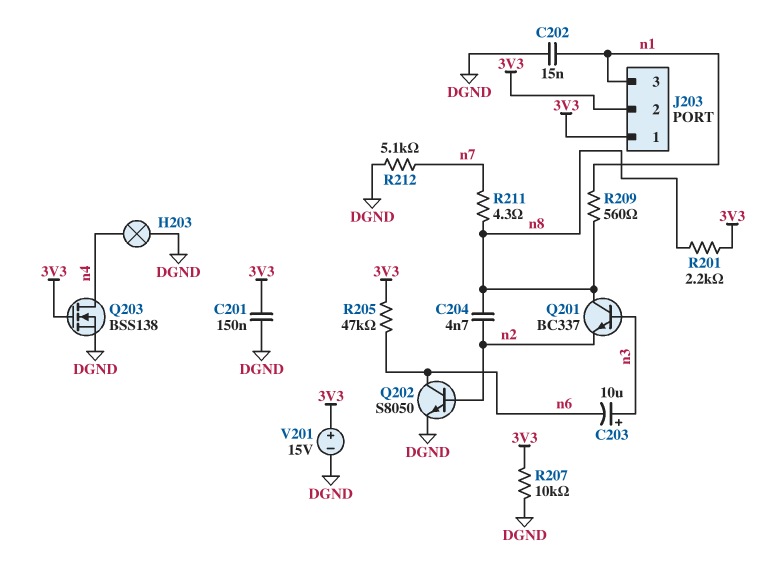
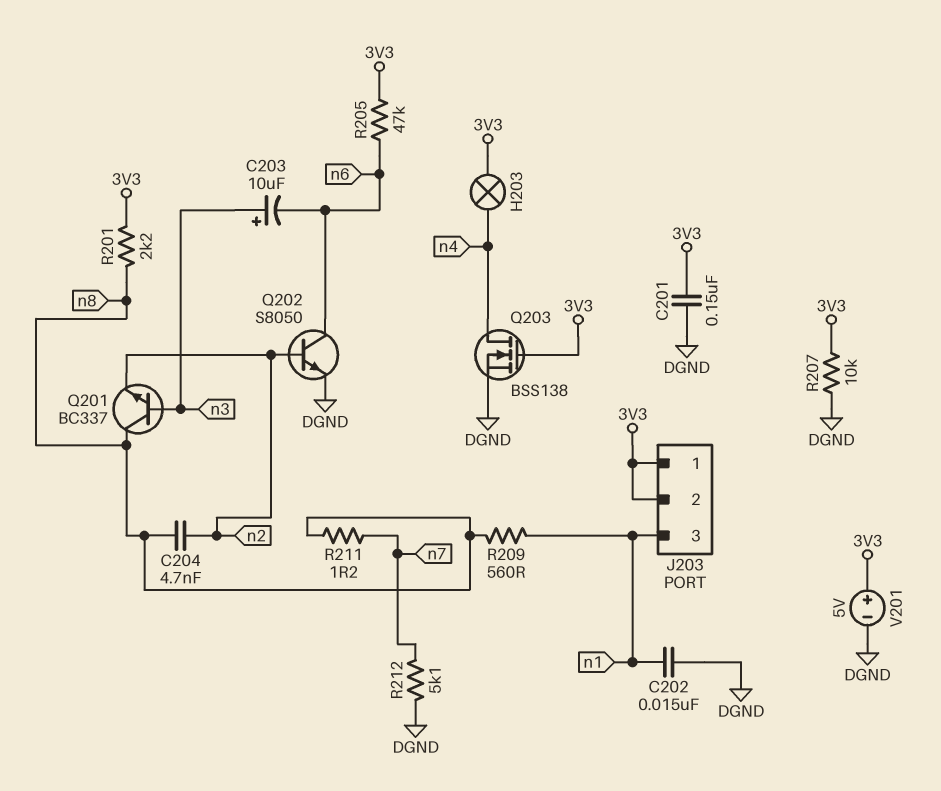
H203: lamp (DGND, n4) -> lamp (3V3, n4)
R211: 4.3 (n7, n8) -> 1.2 (n7, n8)
V201: 15V (plus 3V3, minus DGND) -> 5V (plus 3V3, minus DGND)

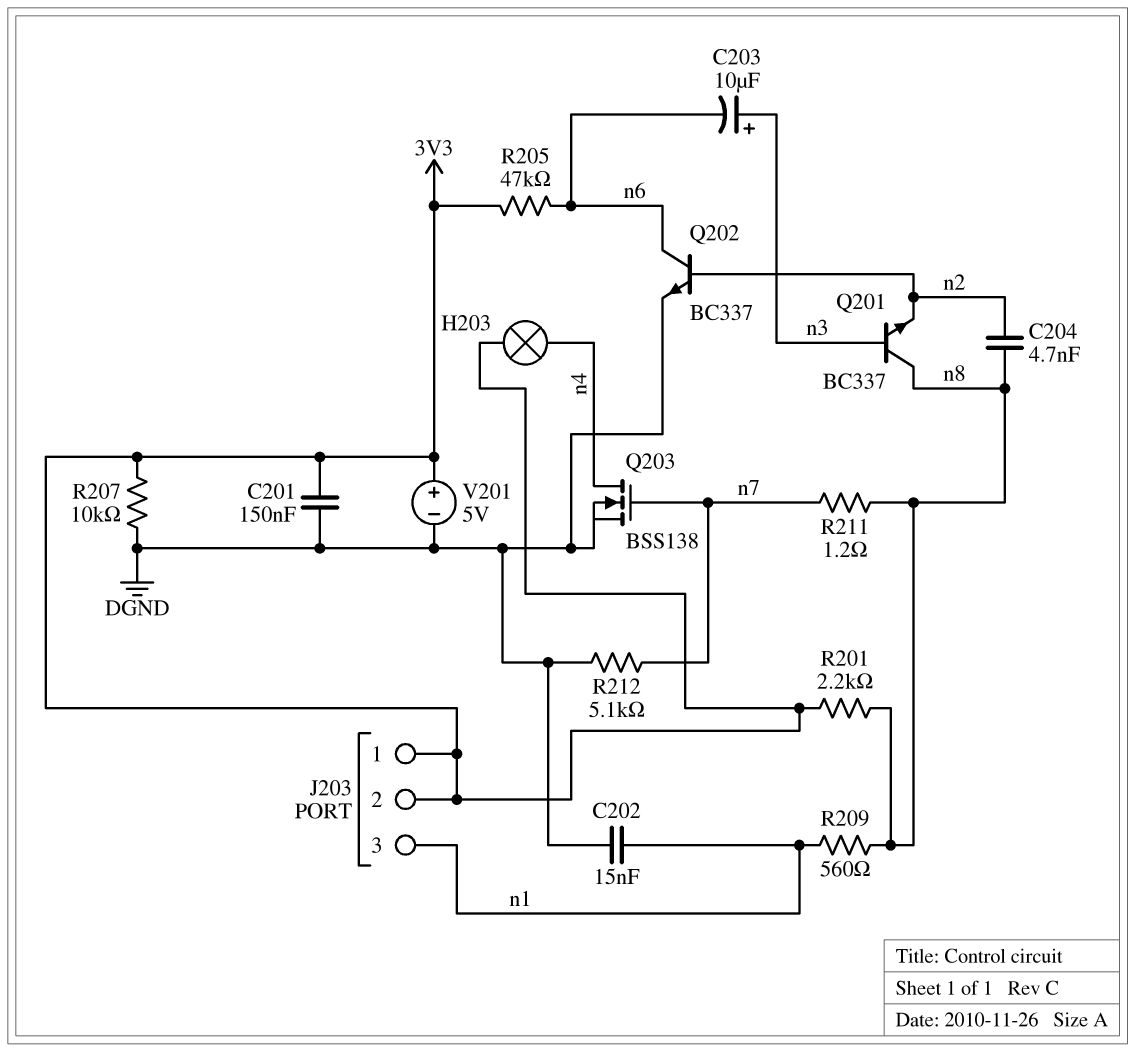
Q202: NPN S8050 (B n2, C n6, E DGND) -> NPN BC337 (B n2, C n6, E DGND)
Q203: NMOS BSS138 (G 3V3, D n4, S DGND) -> NMOS BSS138 (G n7, D n4, S DGND)

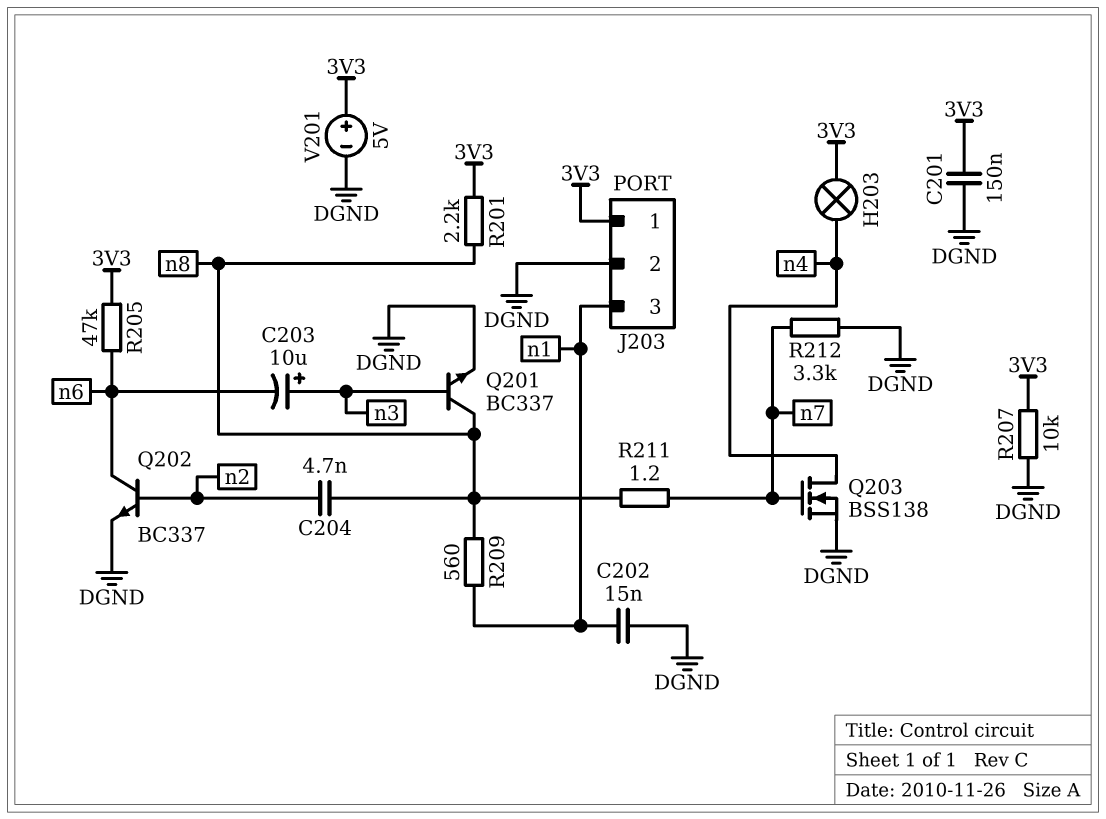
J203 pin 2: 3V3 -> DGND
Q201: NPN BC337 (B n3, C n8, E n2) -> NPN BC337 (B n3, C n8, E DGND)
R212: 5.1k (DGND, n7) -> 3.3k (DGND, n7)

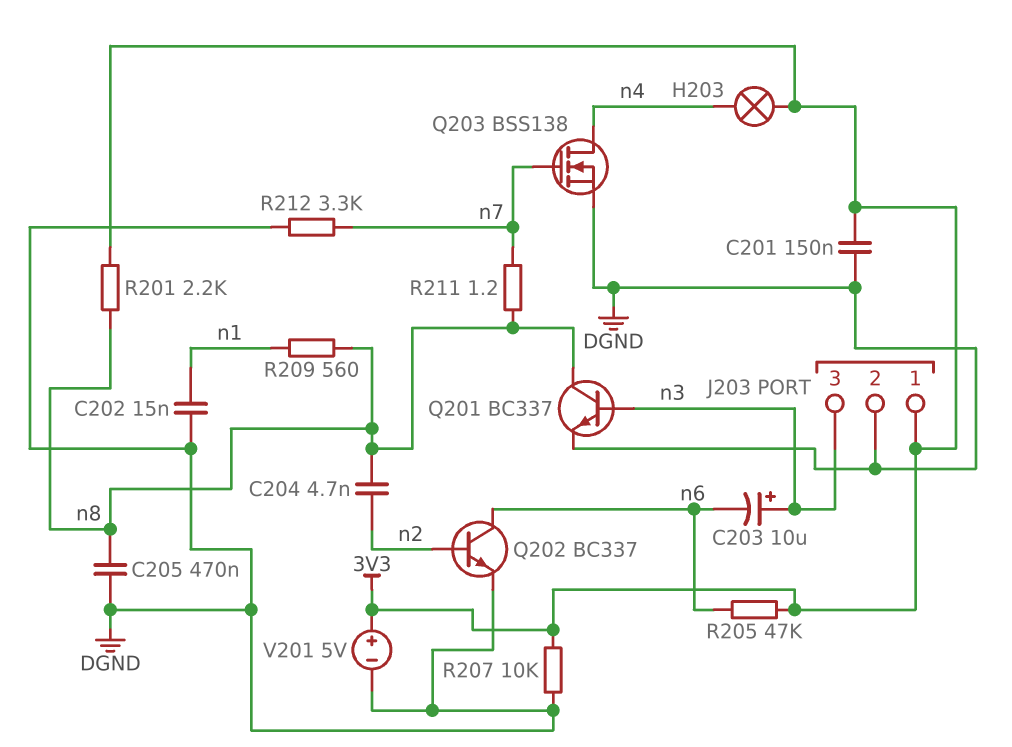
C205: none -> 470nF (DGND, n8)
J203 pin 3: n1 -> n3

